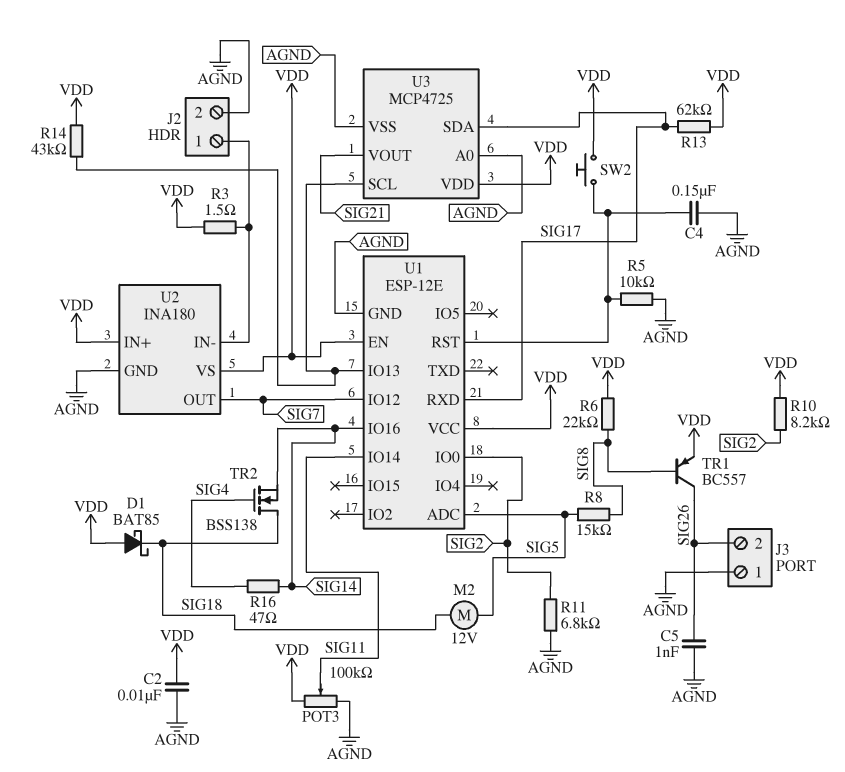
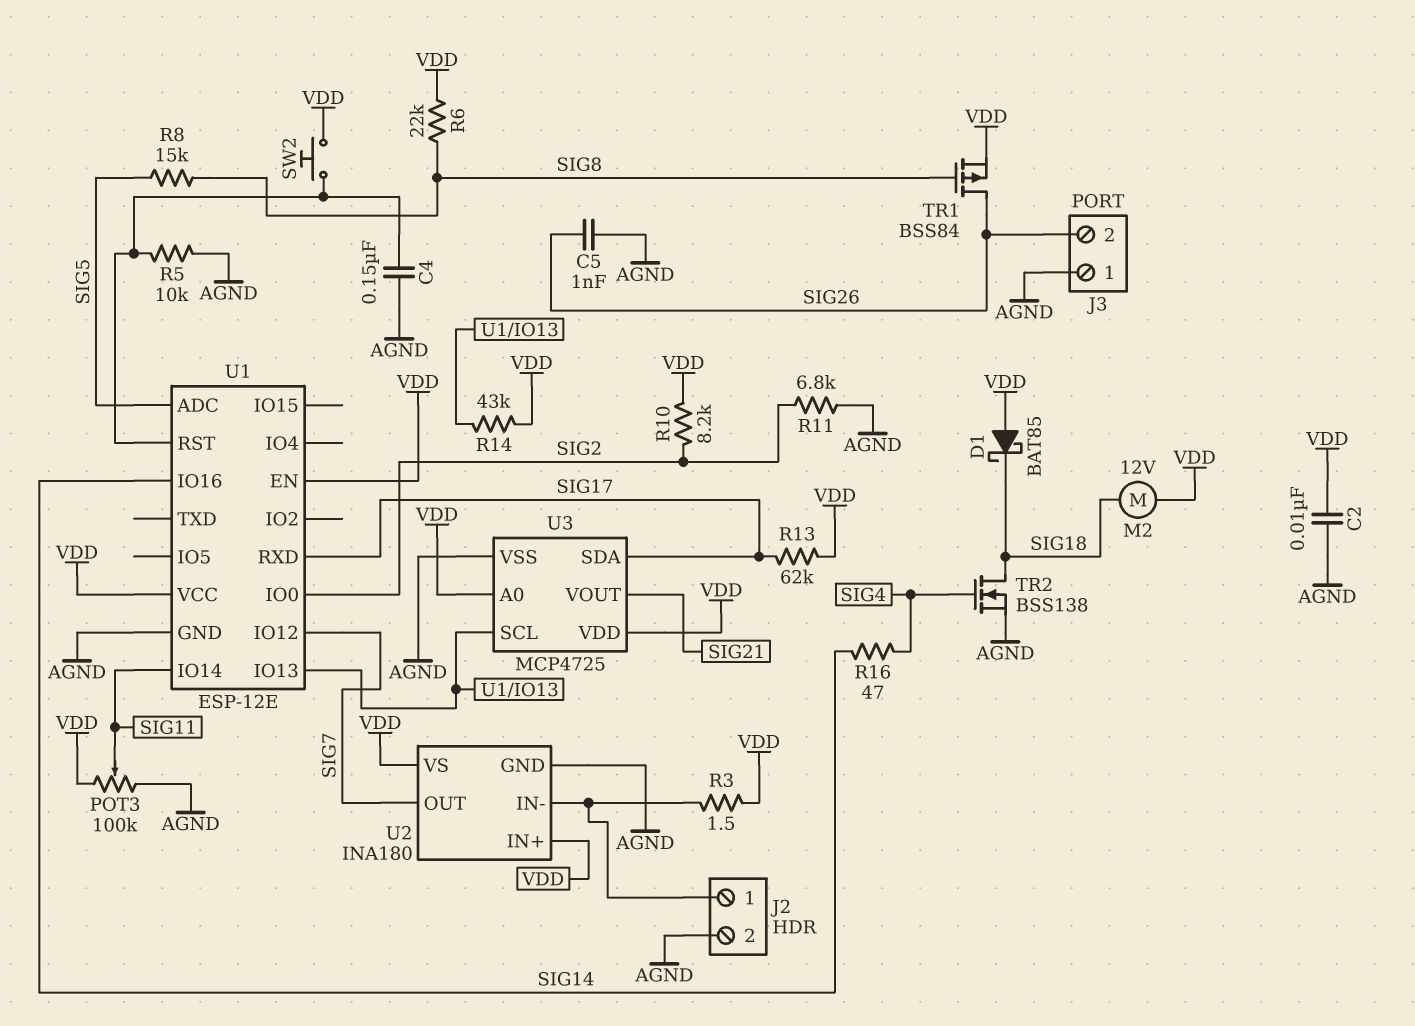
M2: motor 12V (SIG5, SIG18) -> motor 12V (SIG18, VDD)
TR1: PNP BC557 (B SIG8, C SIG26, E VDD) -> PMOS BSS84 (G SIG8, D SIG26, S VDD)
TR2: NMOS BSS138 (G SIG4, D SIG18, S SIG14) -> NMOS BSS138 (G SIG4, D SIG18, S AGND)
U3 pin A0: AGND -> VDD

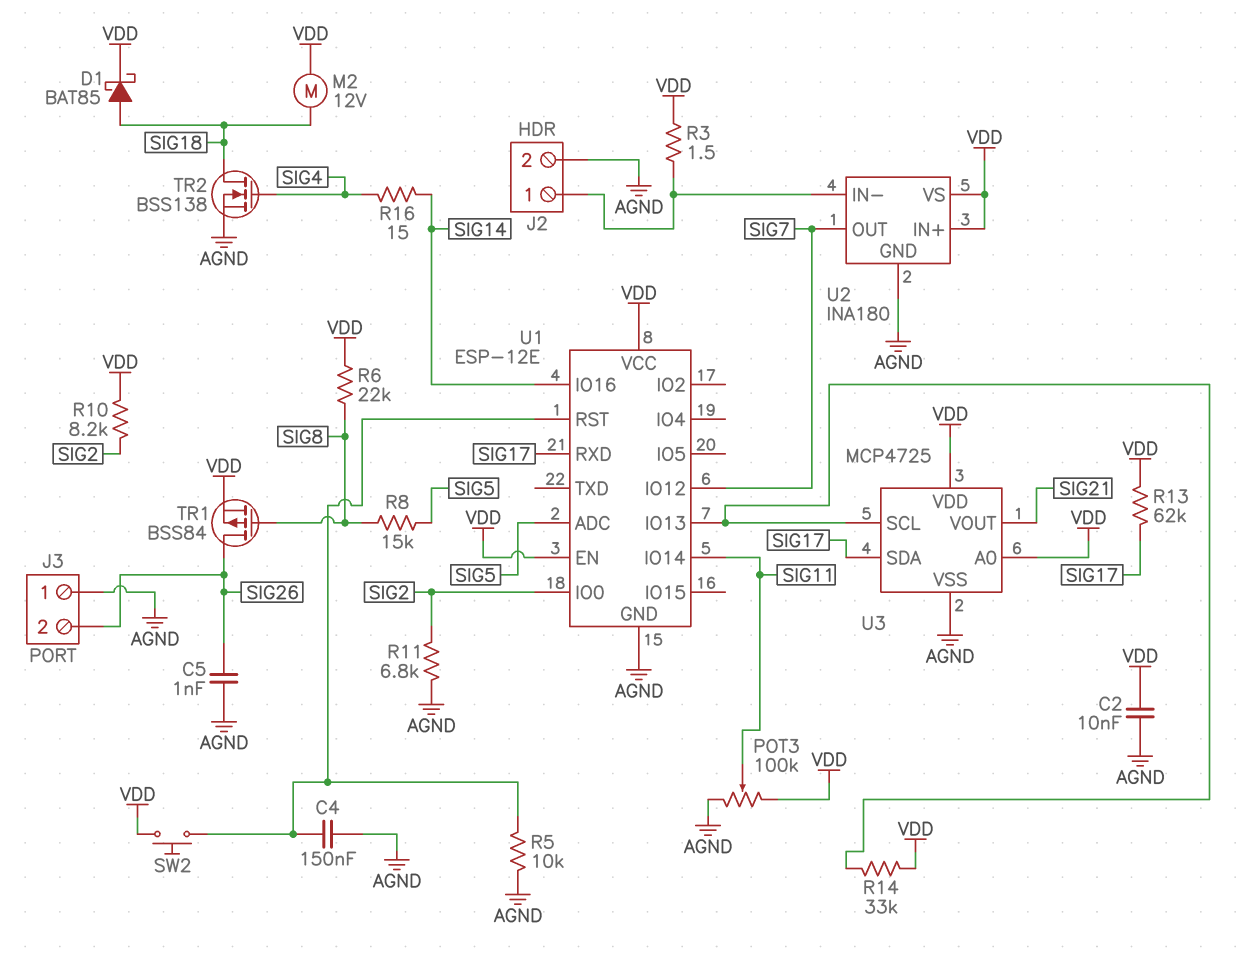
D1: schottky BAT85 (A VDD, K SIG18) -> schottky BAT85 (A SIG18, K VDD)
R14: 43k (U1/IO13, VDD) -> 33k (U1/IO13, VDD)
R16: 47 (SIG4, SIG14) -> 15 (SIG4, SIG14)

